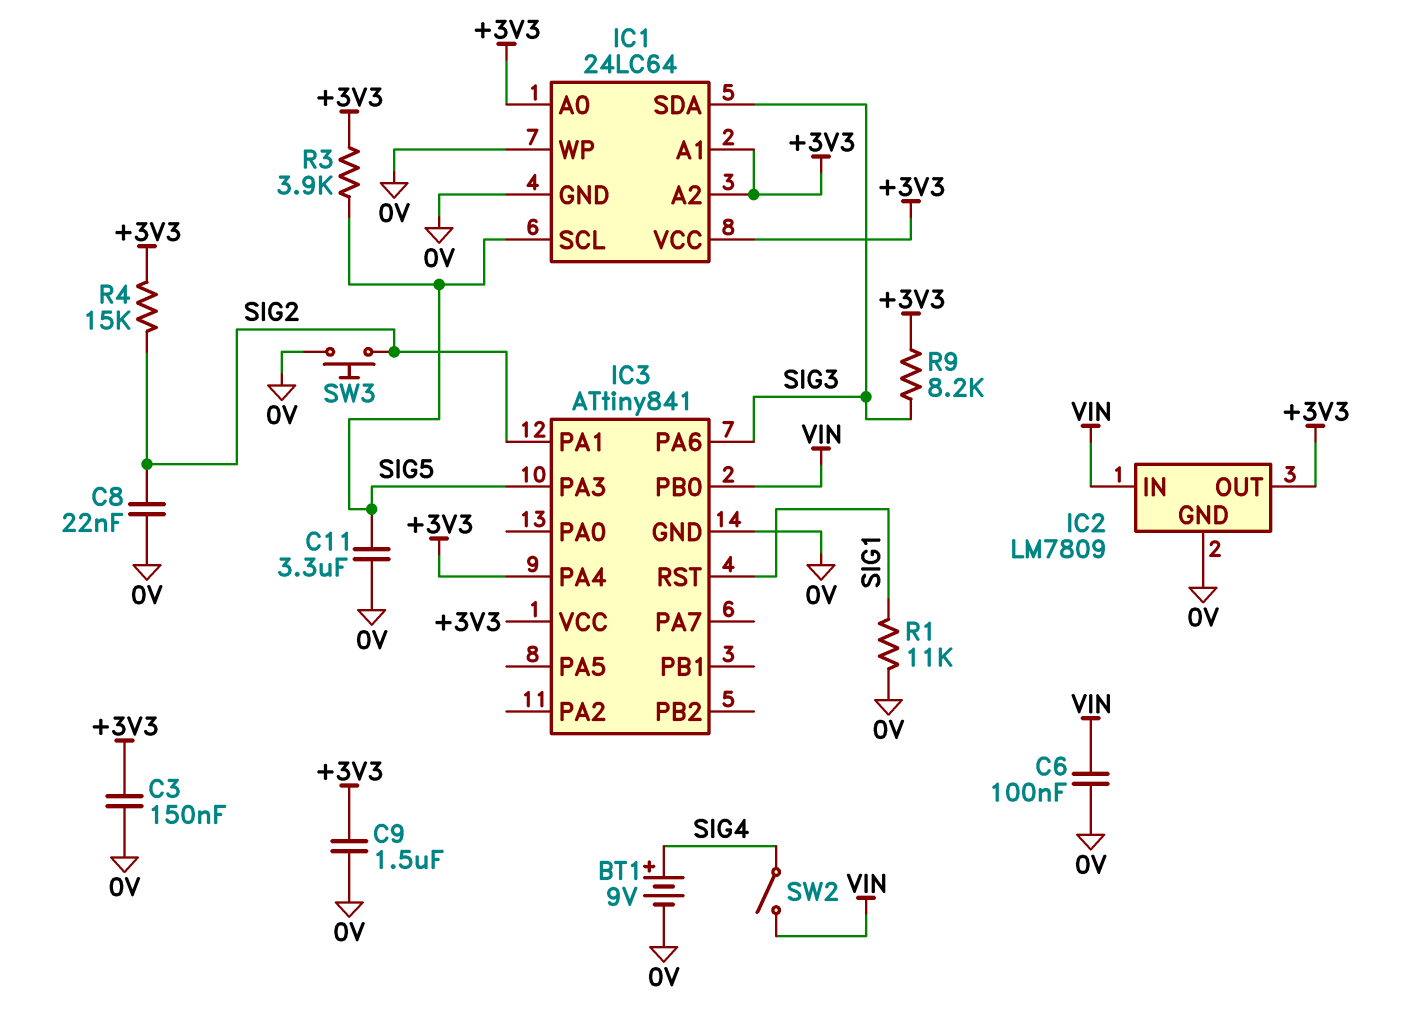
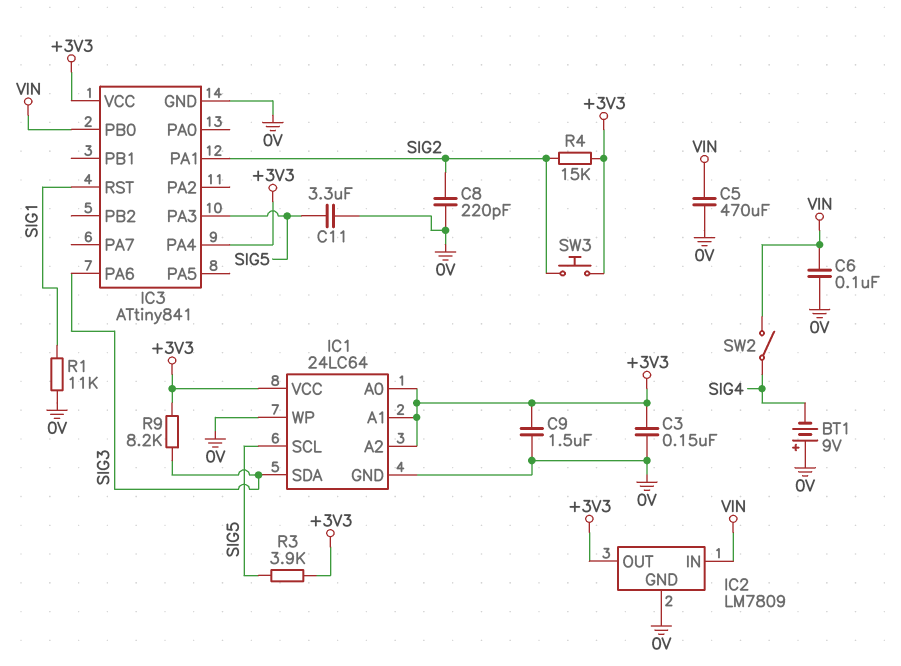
BT1: 9V (plus SIG4, minus 0V) -> 9V (plus 0V, minus SIG4)
C5: none -> 470uF (0V, VIN)
C8: 22nF (0V, SIG2) -> 220pF (0V, SIG2)
SW3: button (0V, SIG2) -> button (+3V3, SIG2)

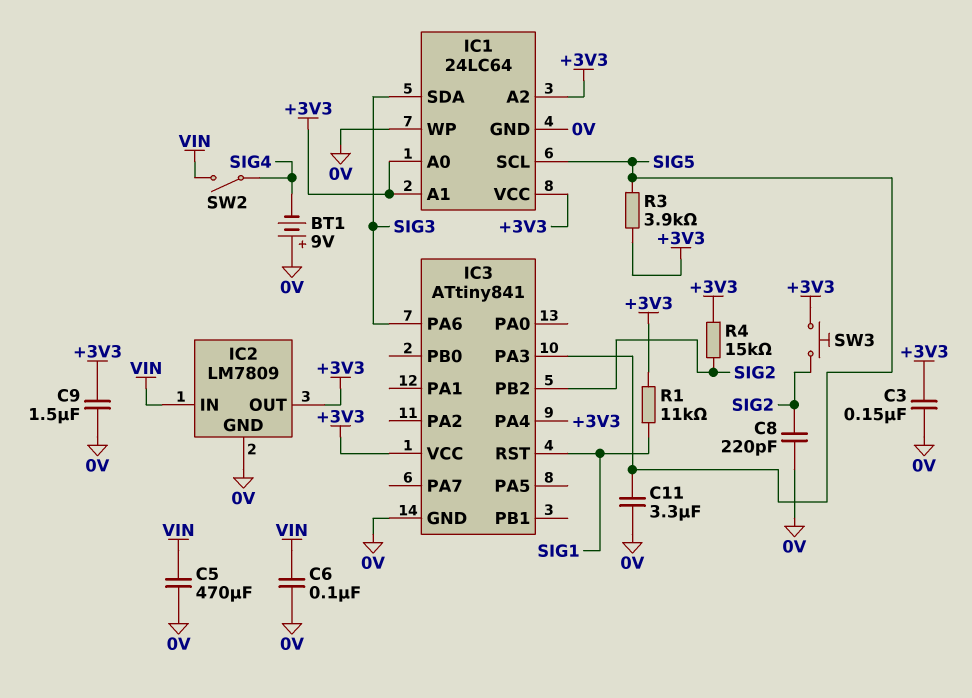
IC3 pin PA1: SIG2 -> none
IC3 pin PB0: VIN -> none
IC3 pin PB2: none -> SIG2
R1: 11k (0V, SIG1) -> 11k (+3V3, SIG1)
R9: 8.2k (+3V3, SIG3) -> none

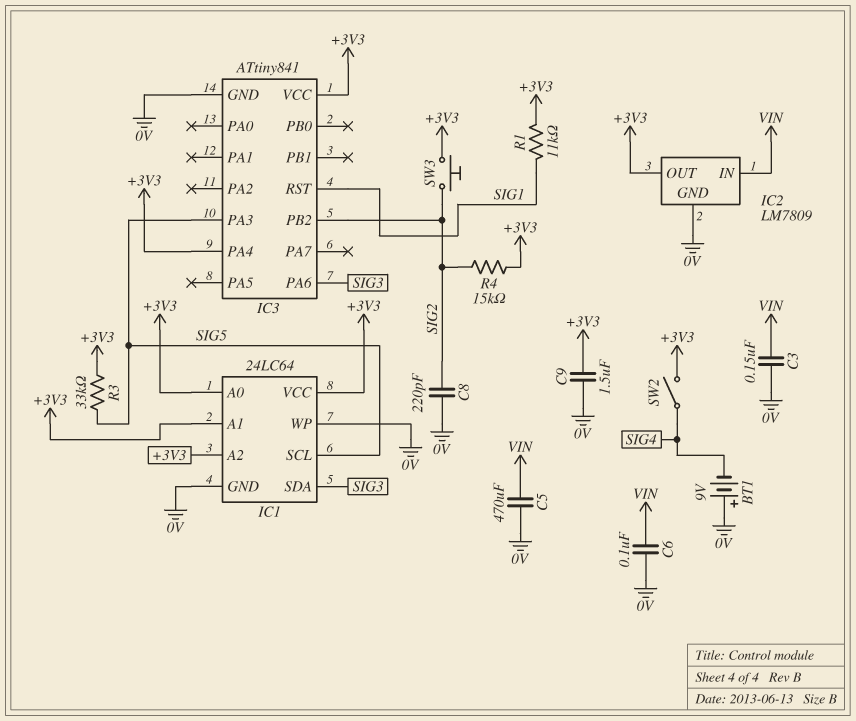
C3: 150nF (+3V3, 0V) -> 150nF (0V, VIN)
C11: 3.3uF (0V, SIG5) -> none
R3: 3.9k (+3V3, SIG5) -> 33k (+3V3, SIG5)
SW2: switch (SIG4, VIN) -> switch (+3V3, SIG4)

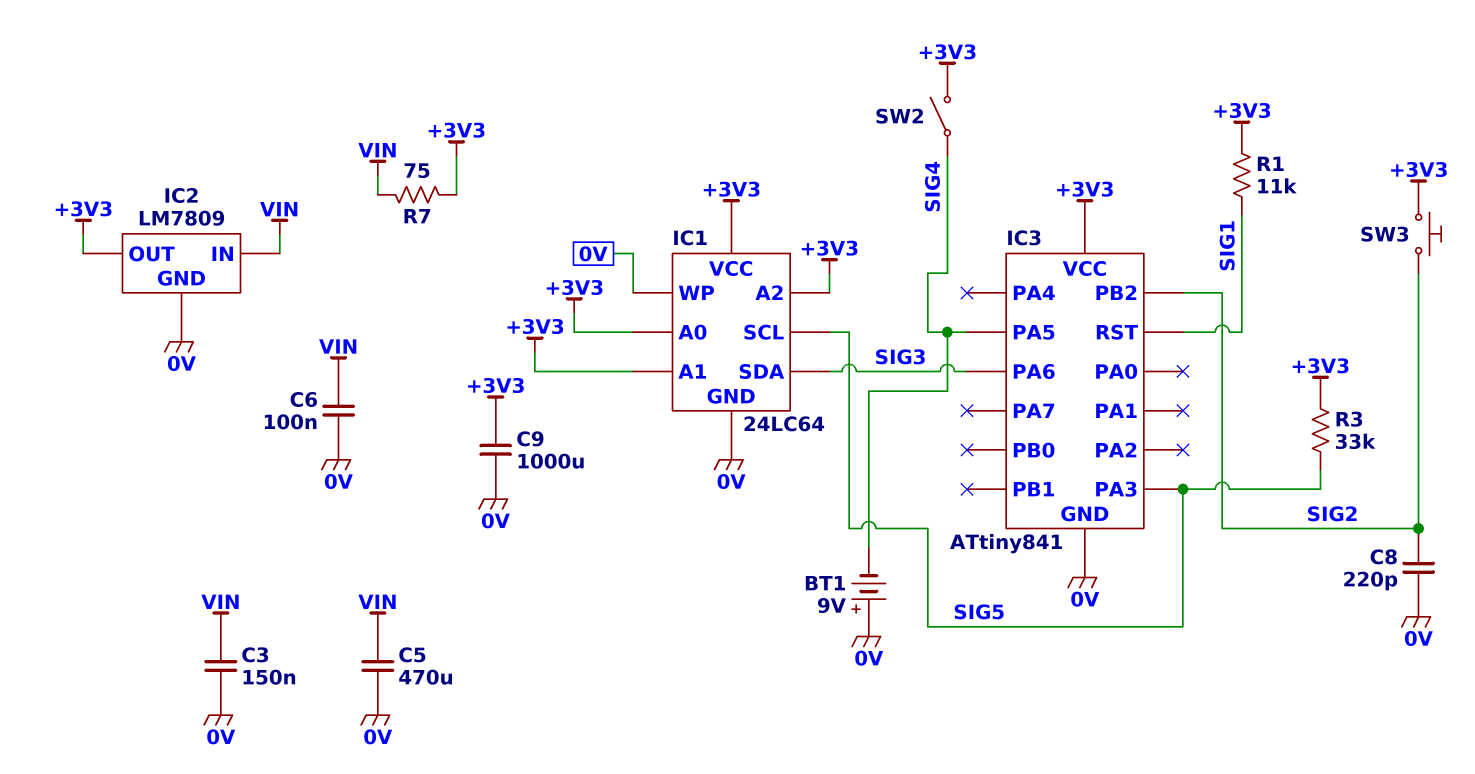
C9: 1.5uF (+3V3, 0V) -> 1000uF (+3V3, 0V)
IC3 pin PA4: +3V3 -> none
IC3 pin PA5: none -> SIG4
R4: 15k (+3V3, SIG2) -> none
R7: none -> 75 (+3V3, VIN)

